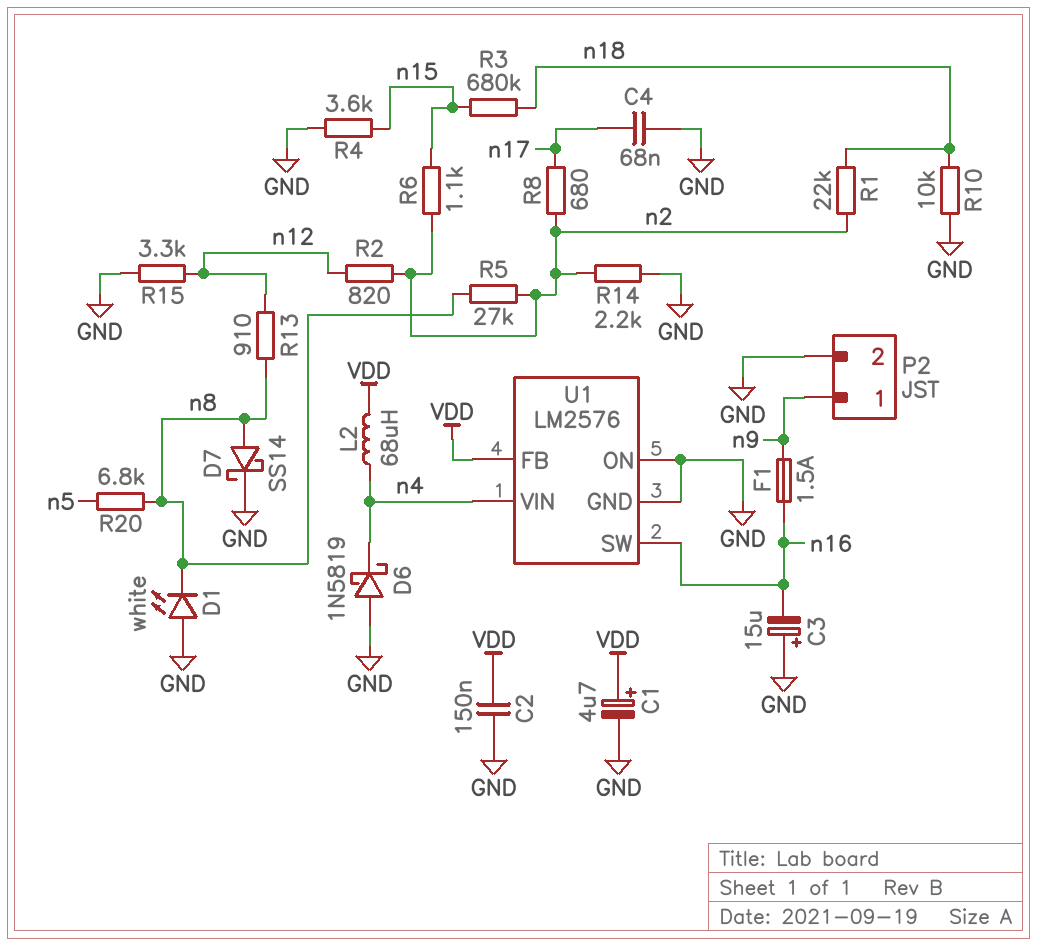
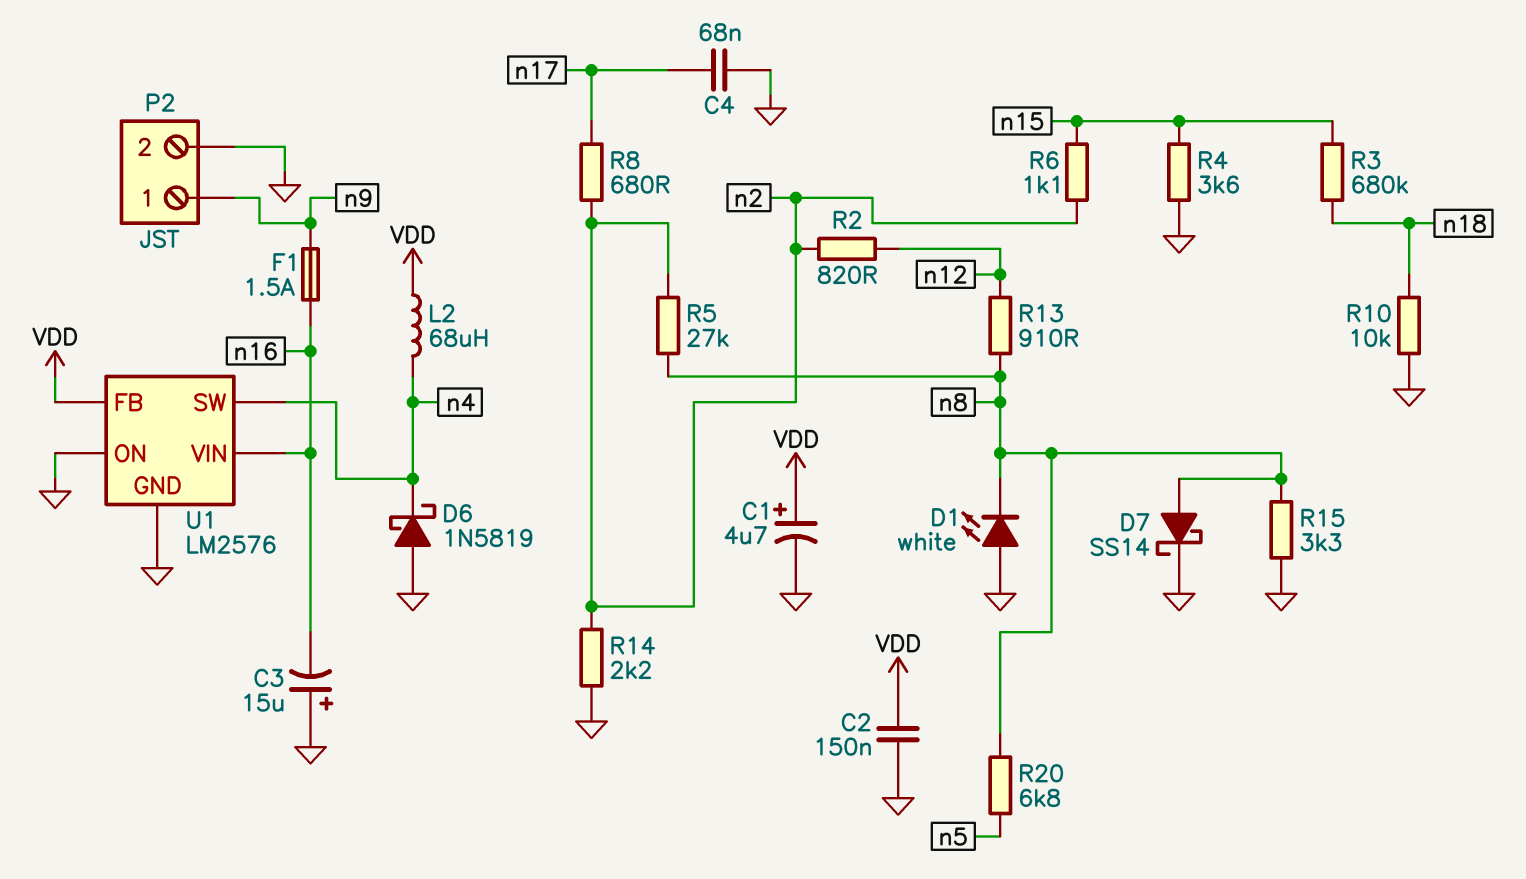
R1: 22k (n2, n18) -> none
R15: 3.3k (GND, n12) -> 3.3k (GND, n8)
U1 pin SW: n16 -> n4
U1 pin VIN: n4 -> n16

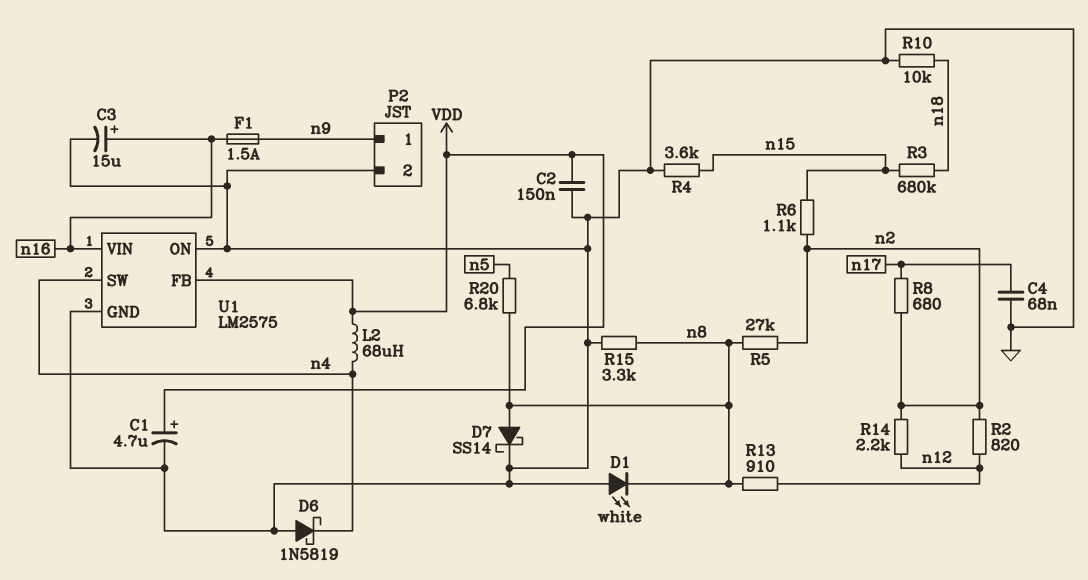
C3: 15uF (plus GND, minus n16) -> 15uF (plus n16, minus GND)
R14: 2.2k (GND, n2) -> 2.2k (n2, n12)
U1: LM2576 -> LM2575

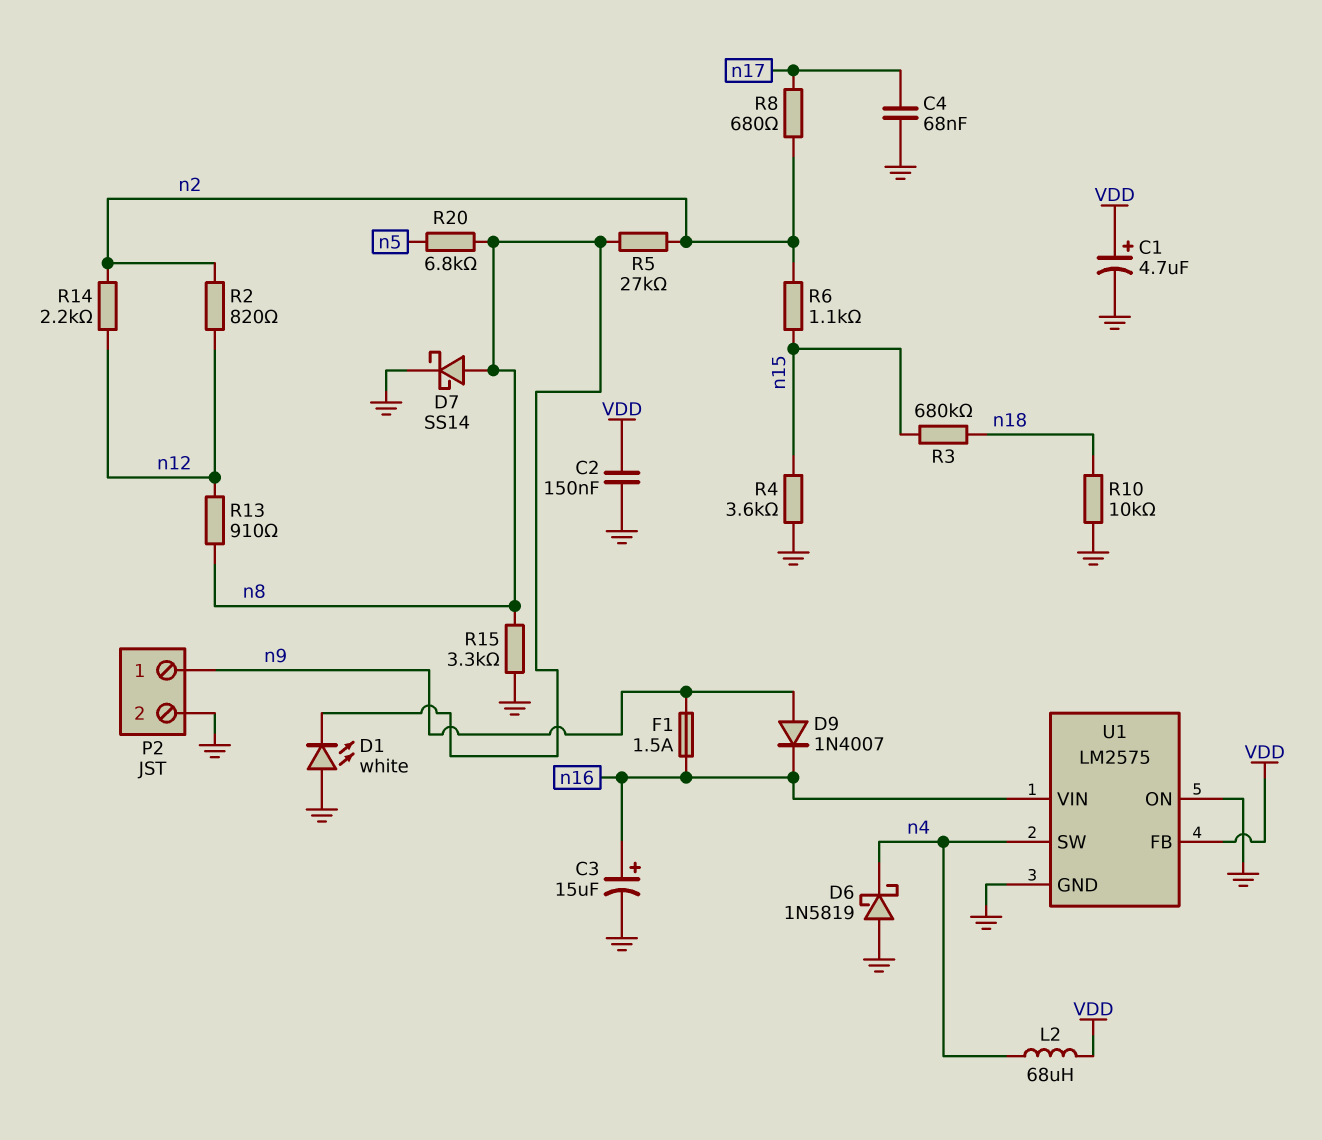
D9: none -> diode 1N4007 (A n9, K n16)

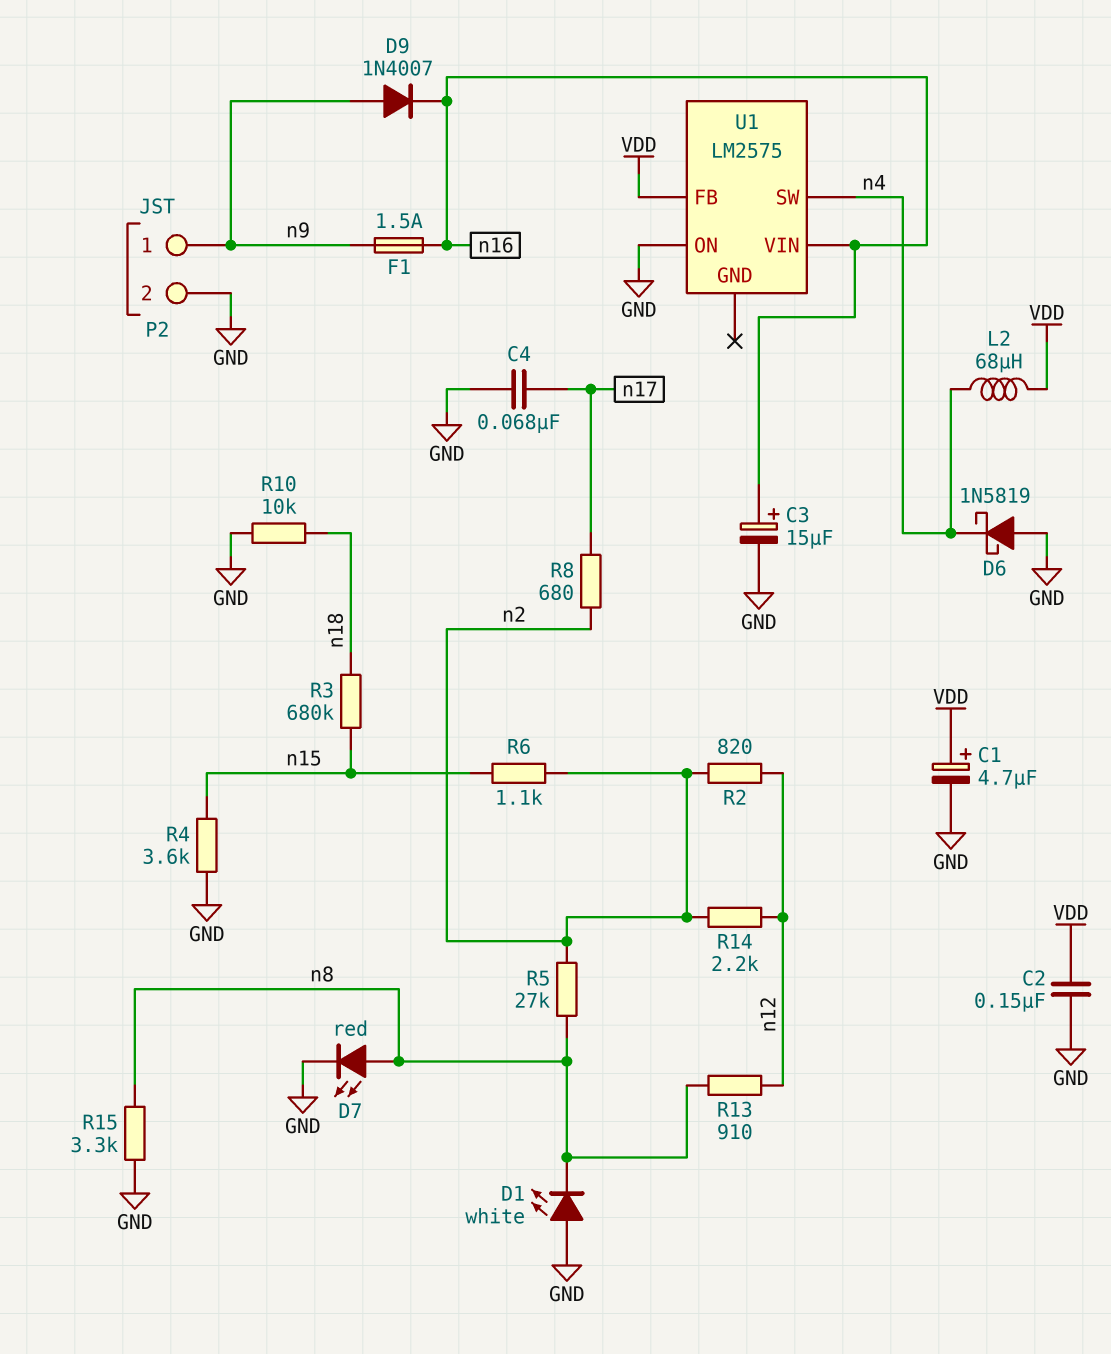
D7: schottky SS14 (A n8, K GND) -> LED red (A n8, K GND)
R20: 6.8k (n5, n8) -> none
U1 pin GND: GND -> none

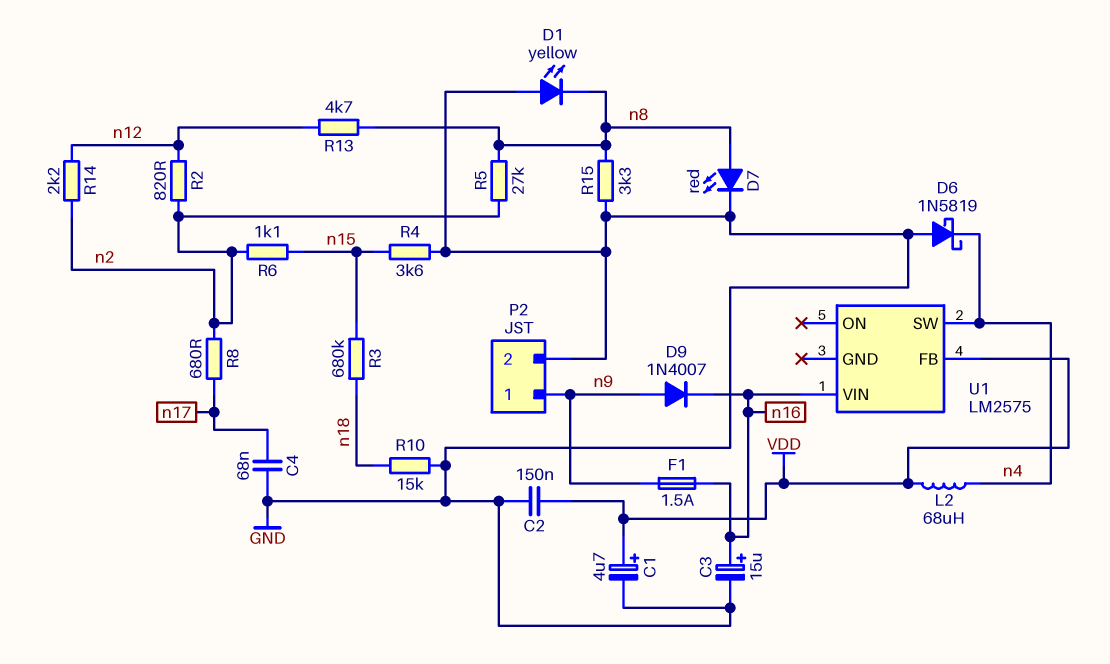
D1: LED white (A GND, K n8) -> LED yellow (A GND, K n8)
R10: 10k (GND, n18) -> 15k (GND, n18)
R13: 910 (n8, n12) -> 4.7k (n8, n12)
U1 pin ON: GND -> none

